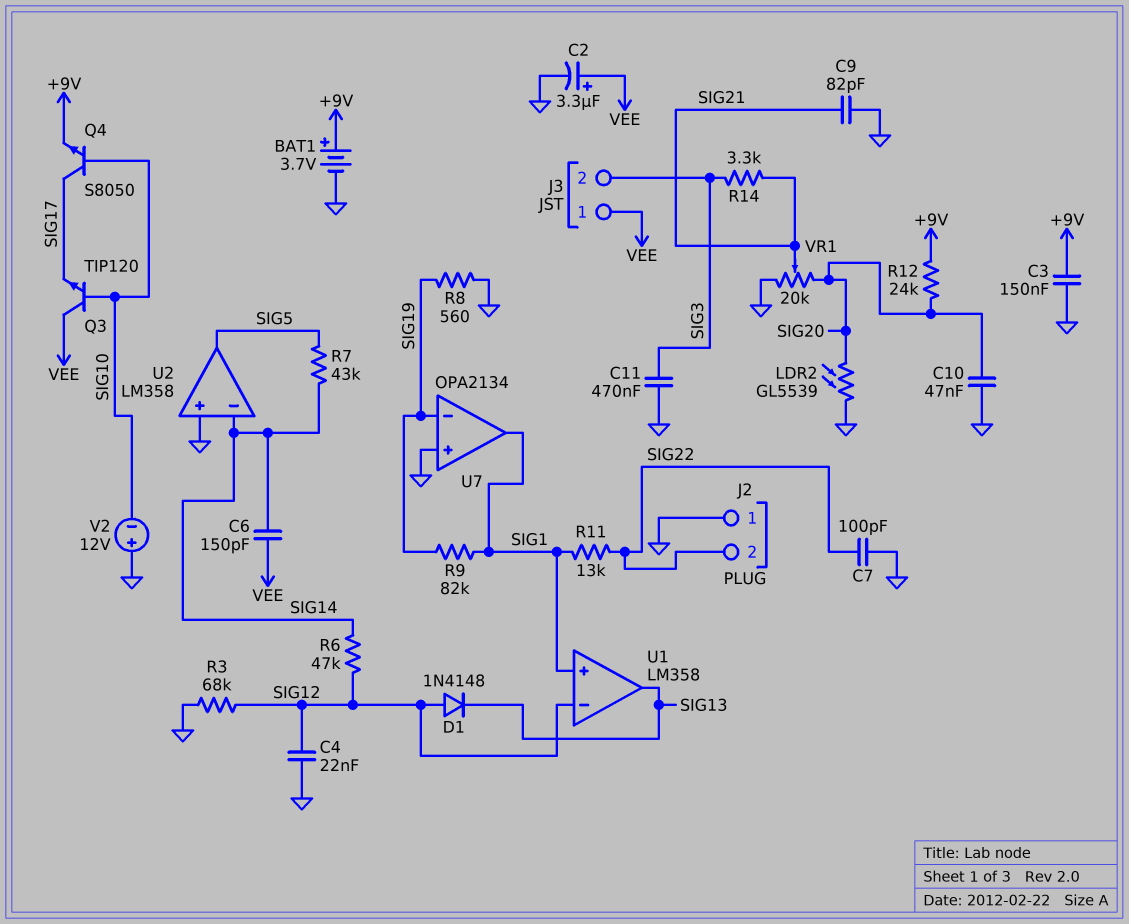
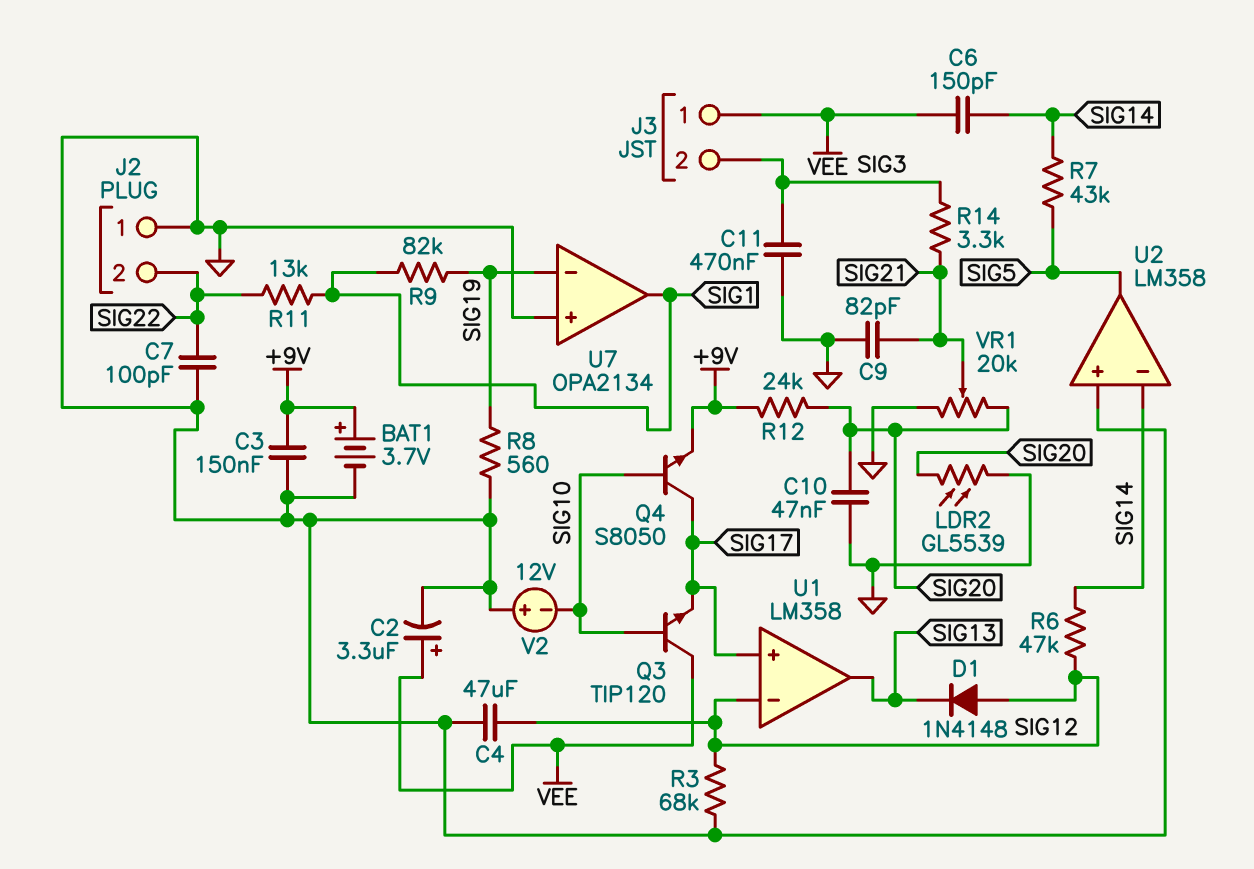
C4: 22nF (GND, SIG12) -> 47uF (GND, SIG12)
U1 pin in+: SIG1 -> SIG17

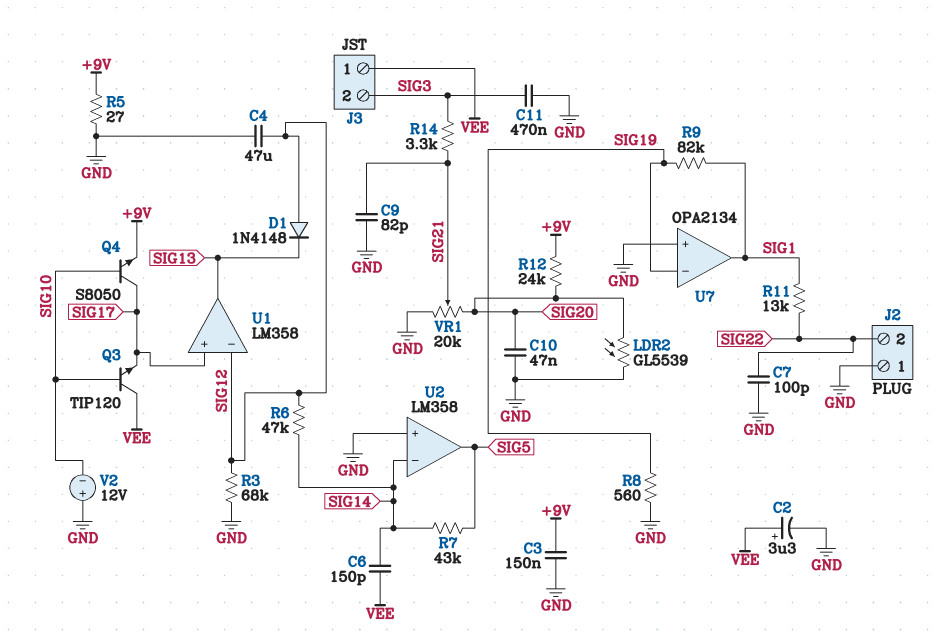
BAT1: 3.7V (plus +9V, minus GND) -> none
R5: none -> 27 (+9V, GND)

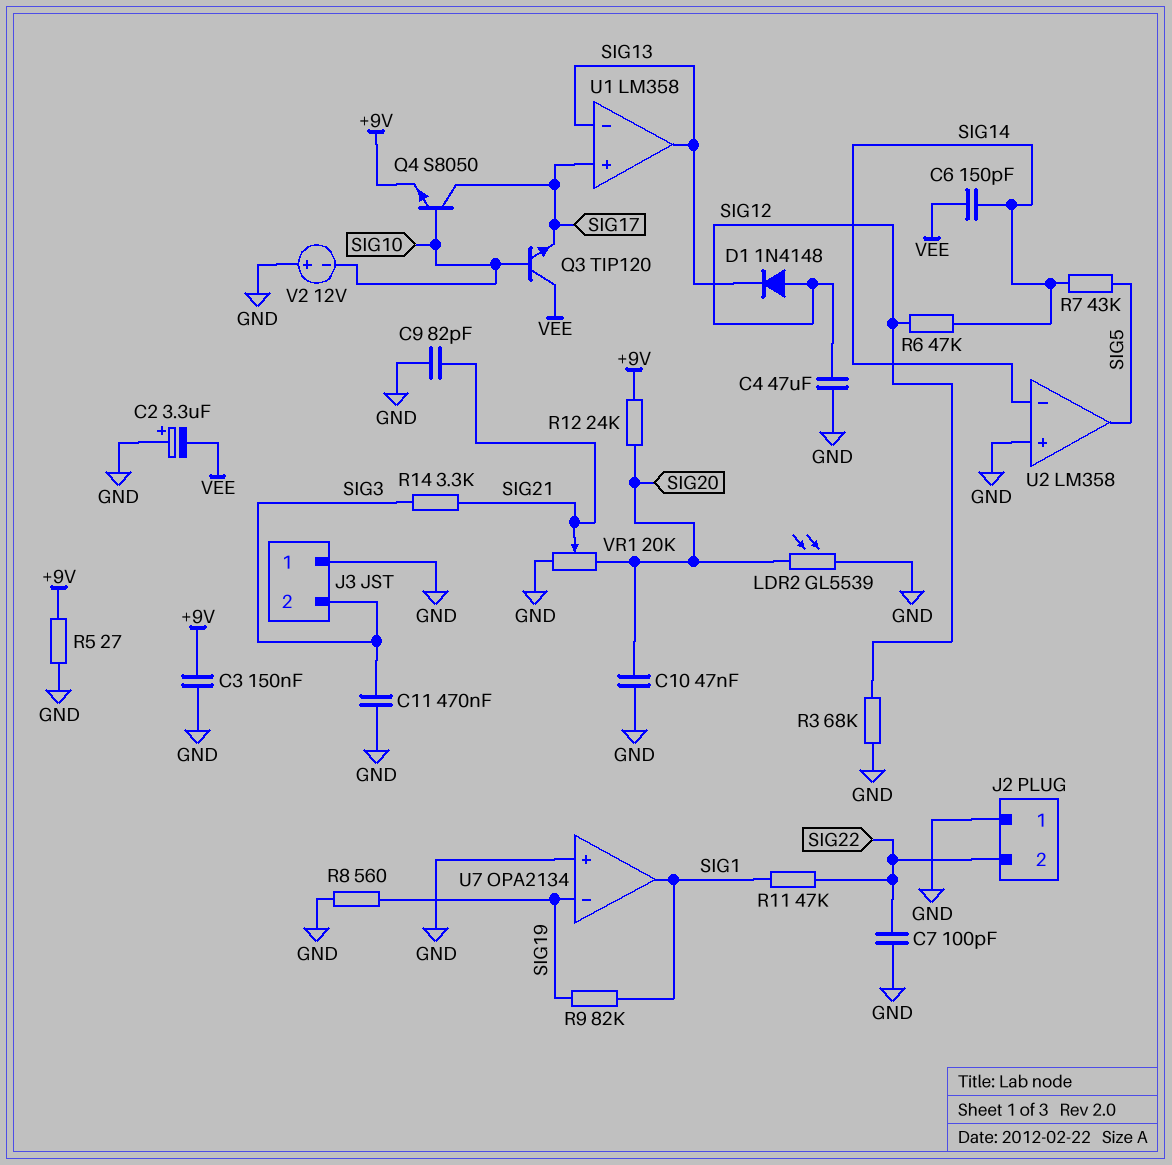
C2: 3.3uF (plus VEE, minus GND) -> 3.3uF (plus GND, minus VEE)
J3 pin 1: VEE -> GND
R11: 13k (SIG1, SIG22) -> 47k (SIG1, SIG22)
U1 pin in-: SIG12 -> SIG13

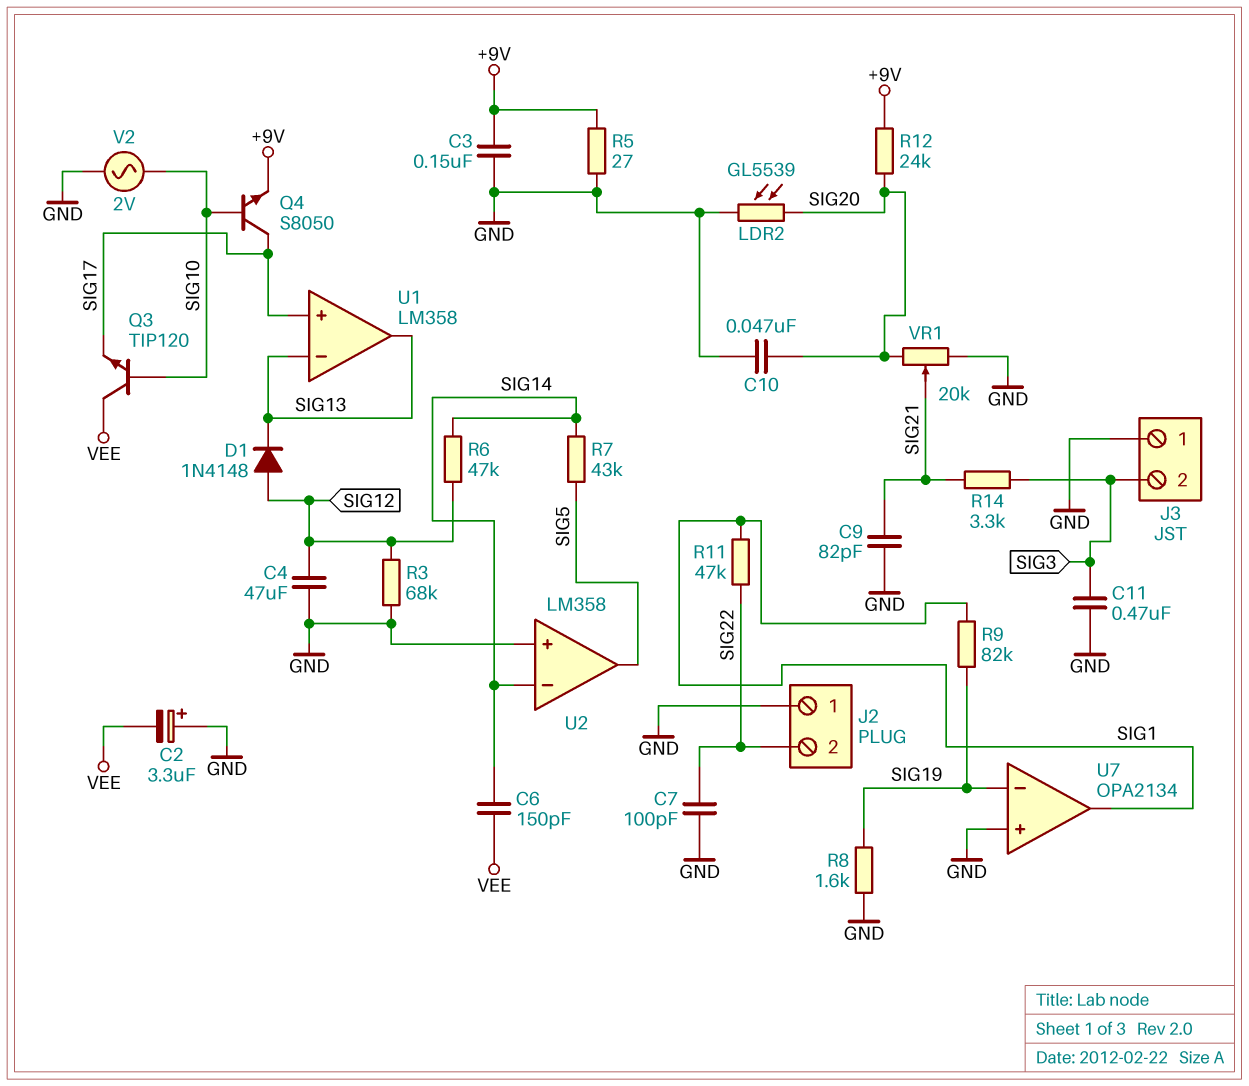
R8: 560 (GND, SIG19) -> 1.6k (GND, SIG19)
V2: 12V (plus GND, minus SIG10) -> AC 2V (GND, SIG10)

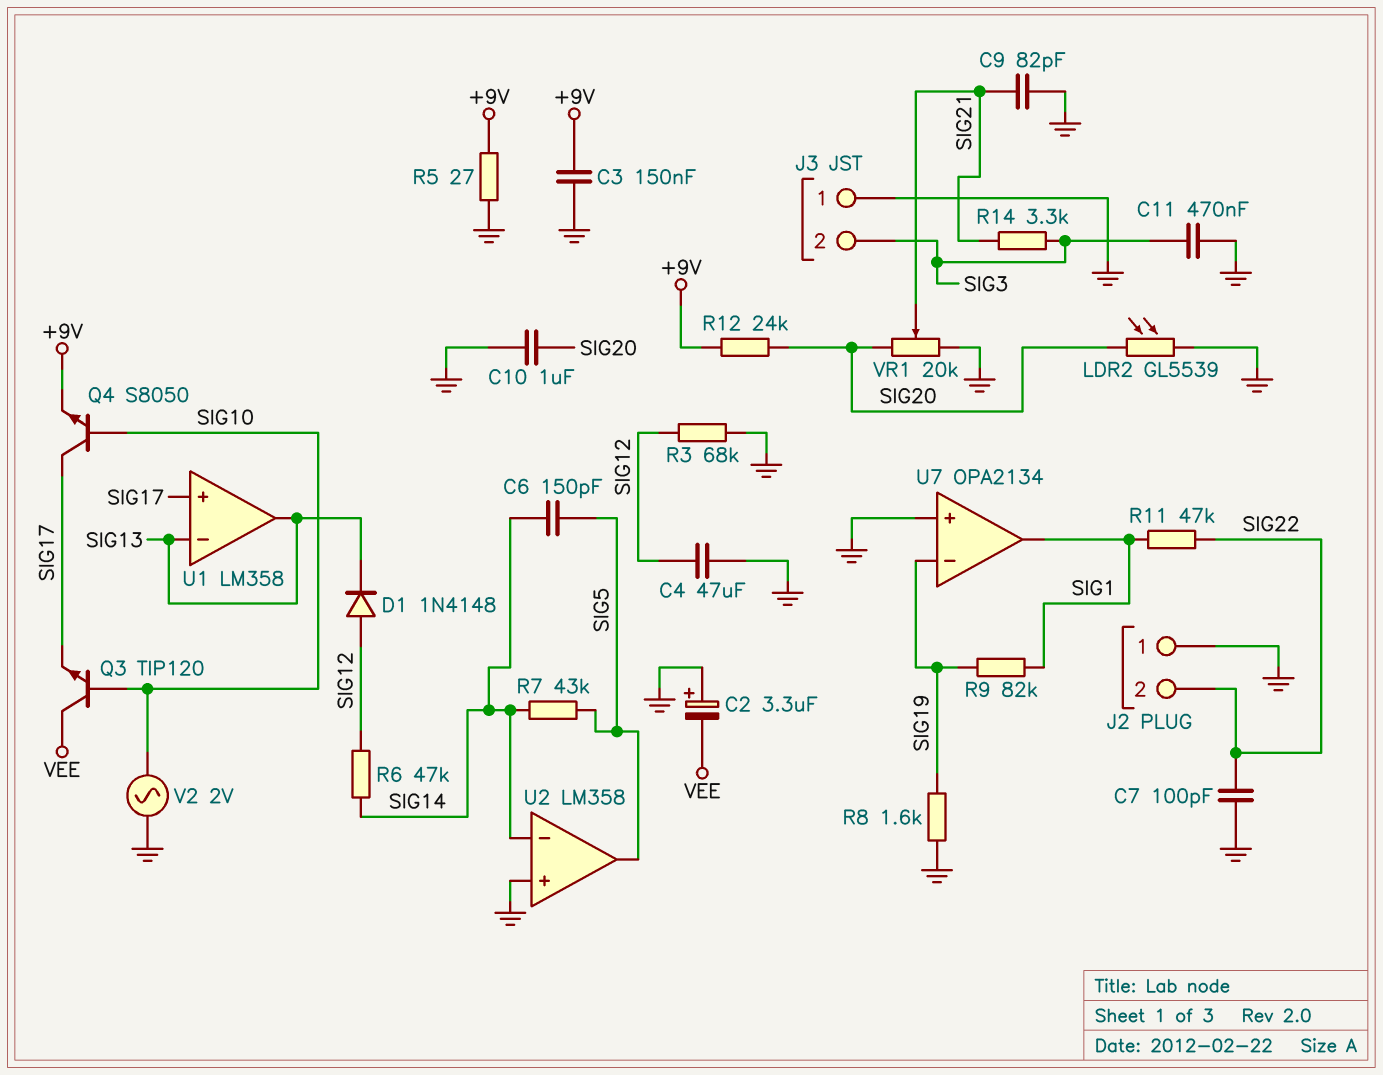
C6: 150pF (SIG14, VEE) -> 150pF (SIG5, SIG14)
C10: 47nF (GND, SIG20) -> 1uF (GND, SIG20)

